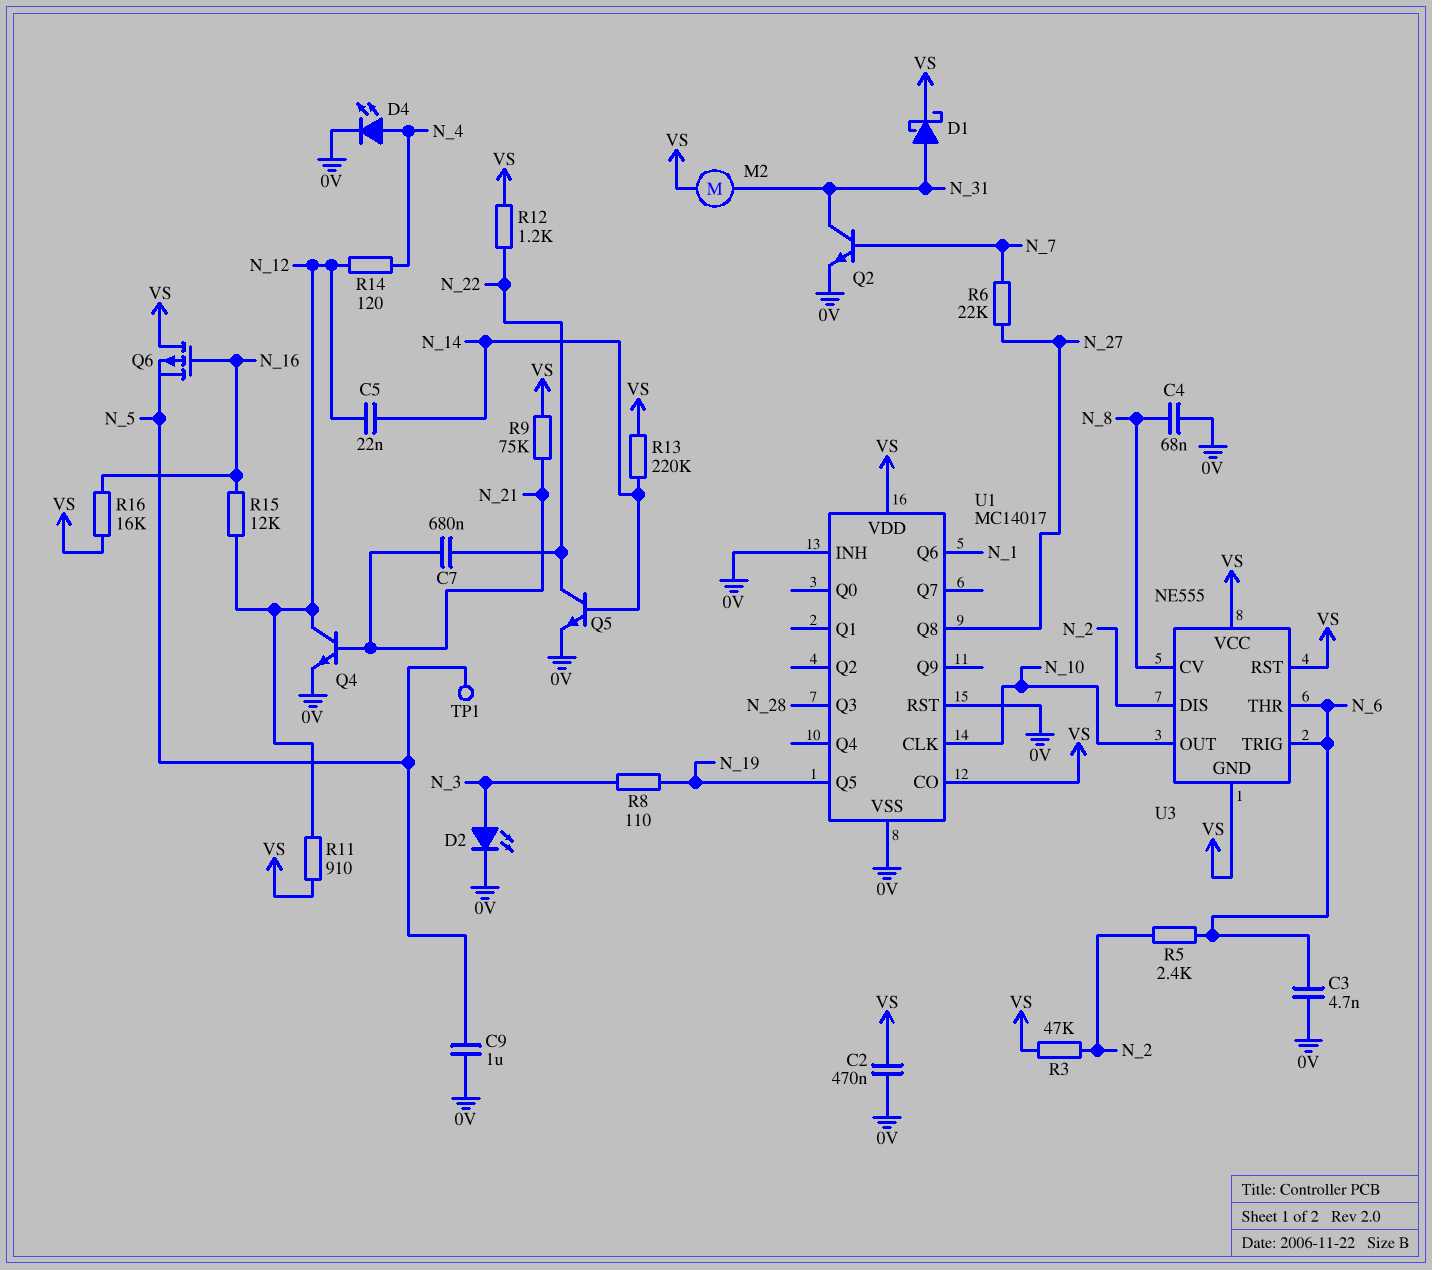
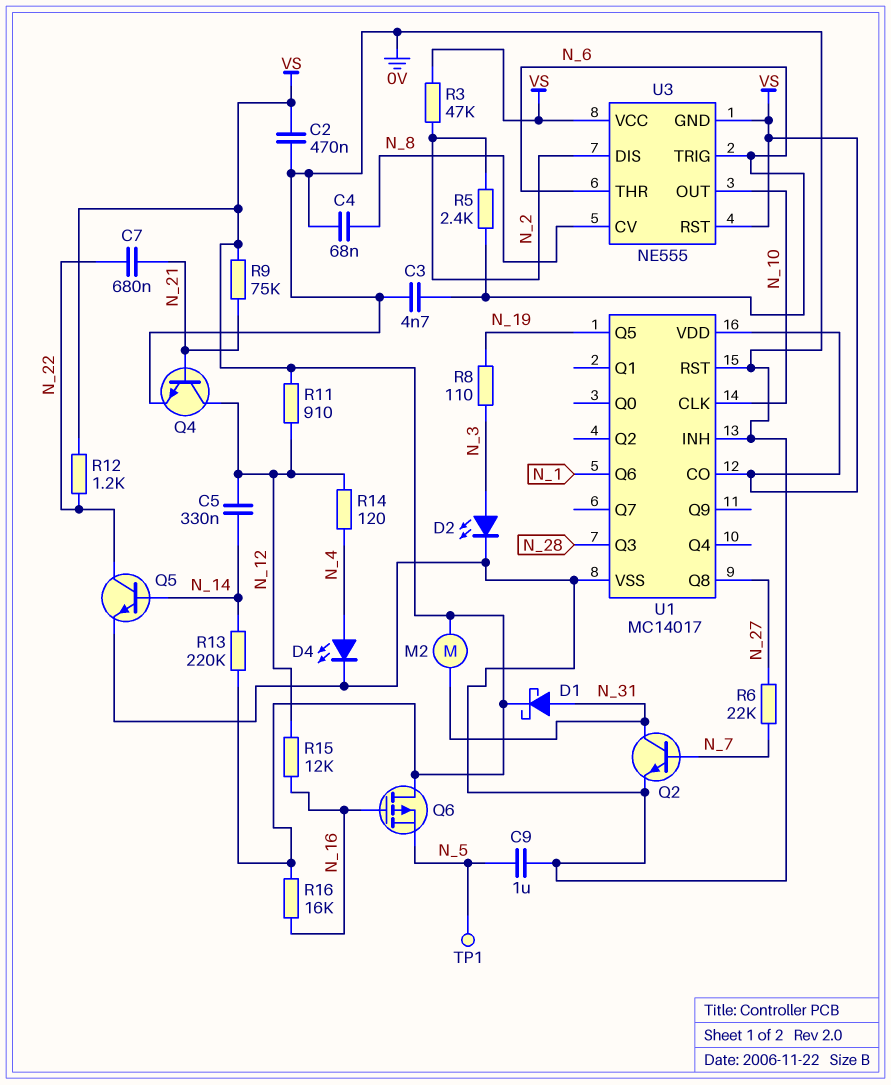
C5: 22nF (N_12, N_14) -> 330nF (N_12, N_14)

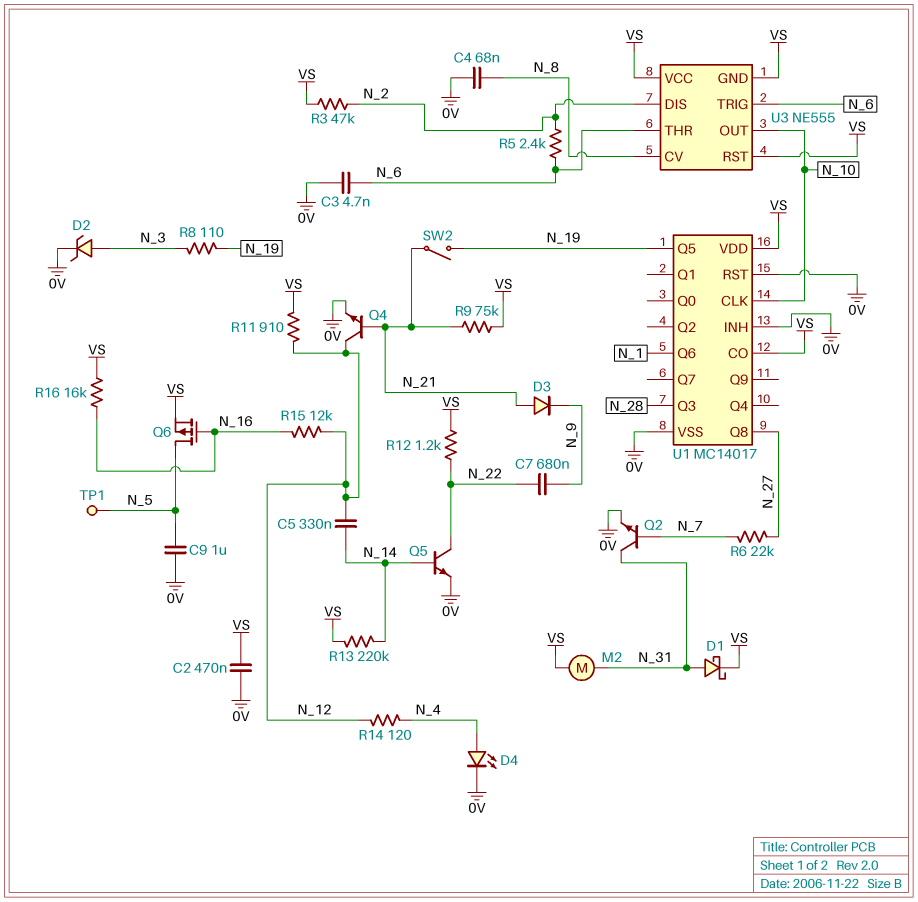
C7: 680nF (N_21, N_22) -> 680nF (N_9, N_22)
D2: LED (A N_3, K 0V) -> zener (A N_3, K 0V)
D3: none -> diode (A N_21, K N_9)
Q6: PMOS (G N_16, D VS, S N_5) -> PMOS (G N_16, D N_5, S VS)
SW2: none -> switch (N_19, N_21)

